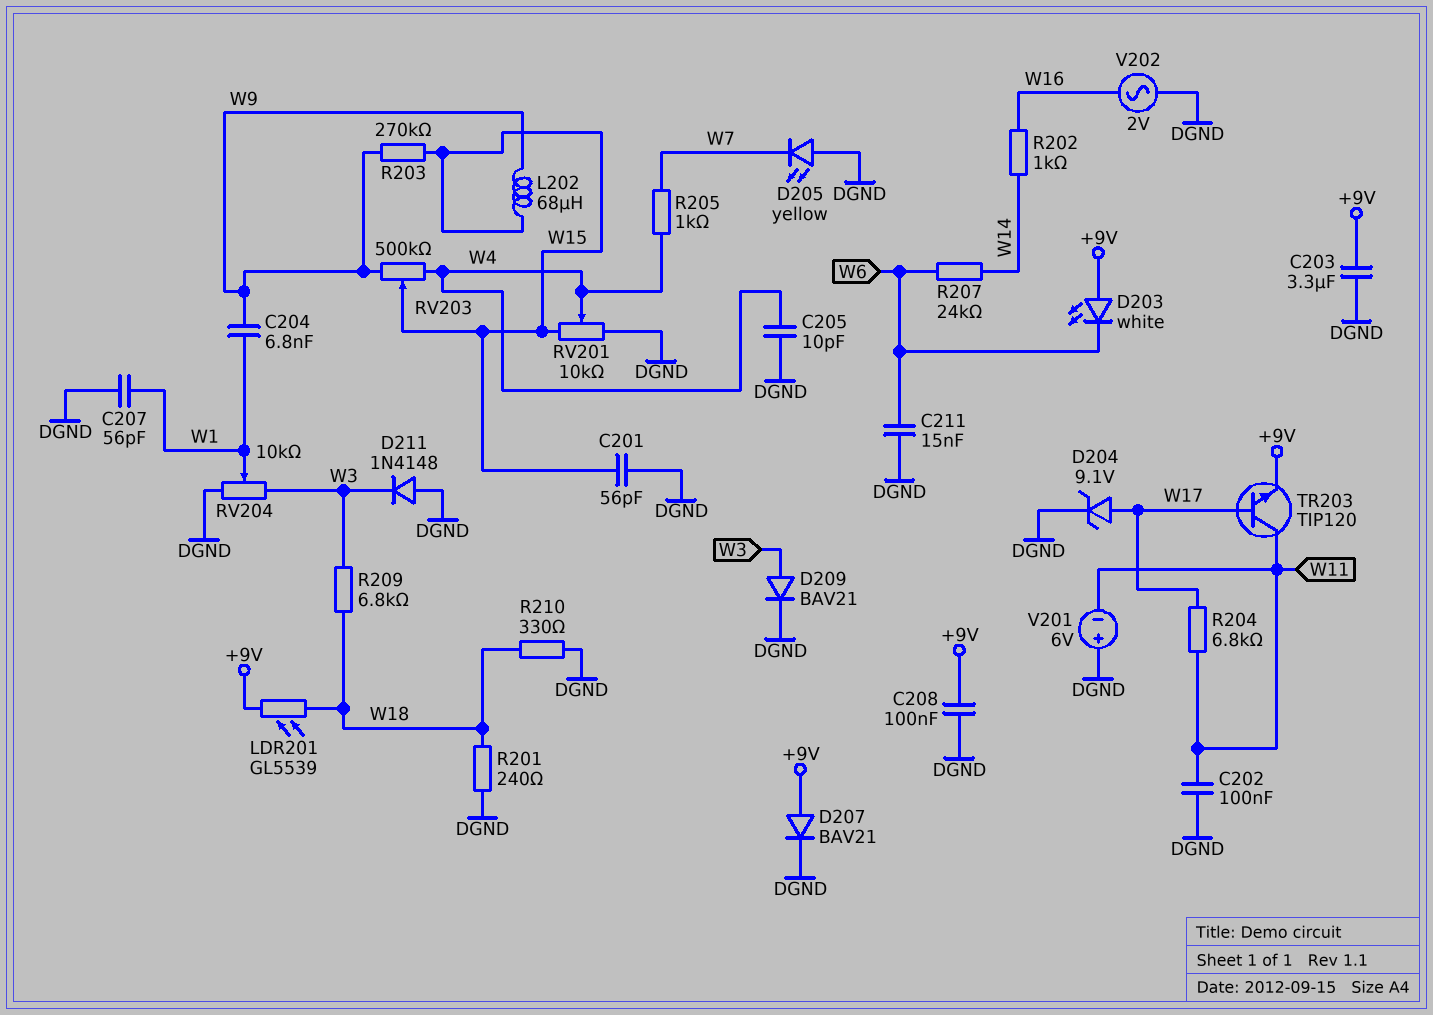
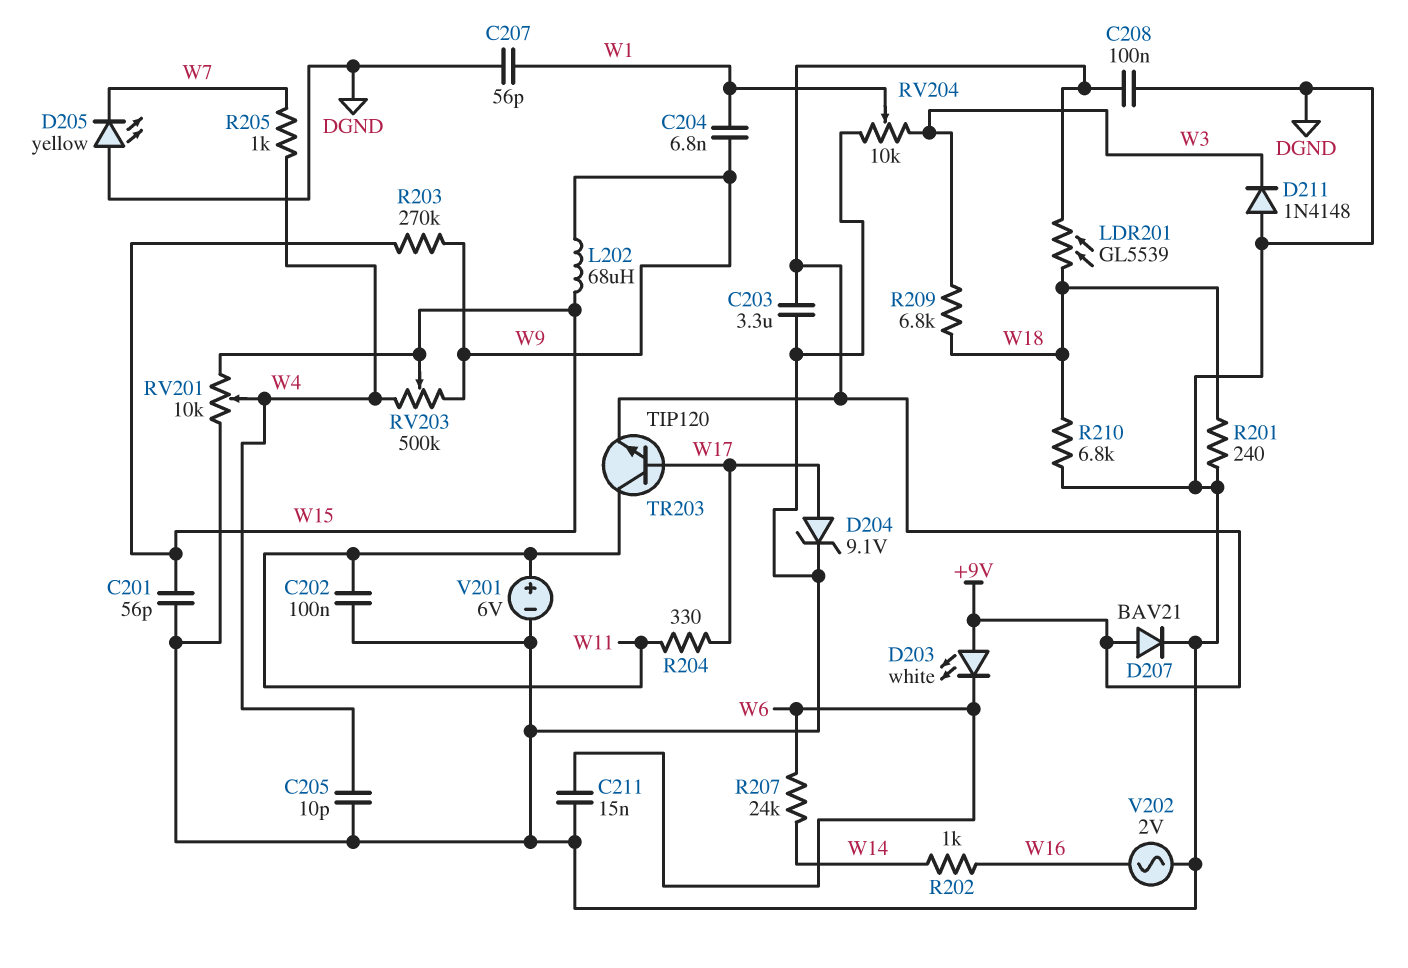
D209: diode BAV21 (A W3, K DGND) -> none
R204: 6.8k (W11, W17) -> 330 (W11, W17)
R210: 330 (DGND, W18) -> 6.8k (DGND, W18)
V201: 6V (plus DGND, minus W11) -> 6V (plus W11, minus DGND)

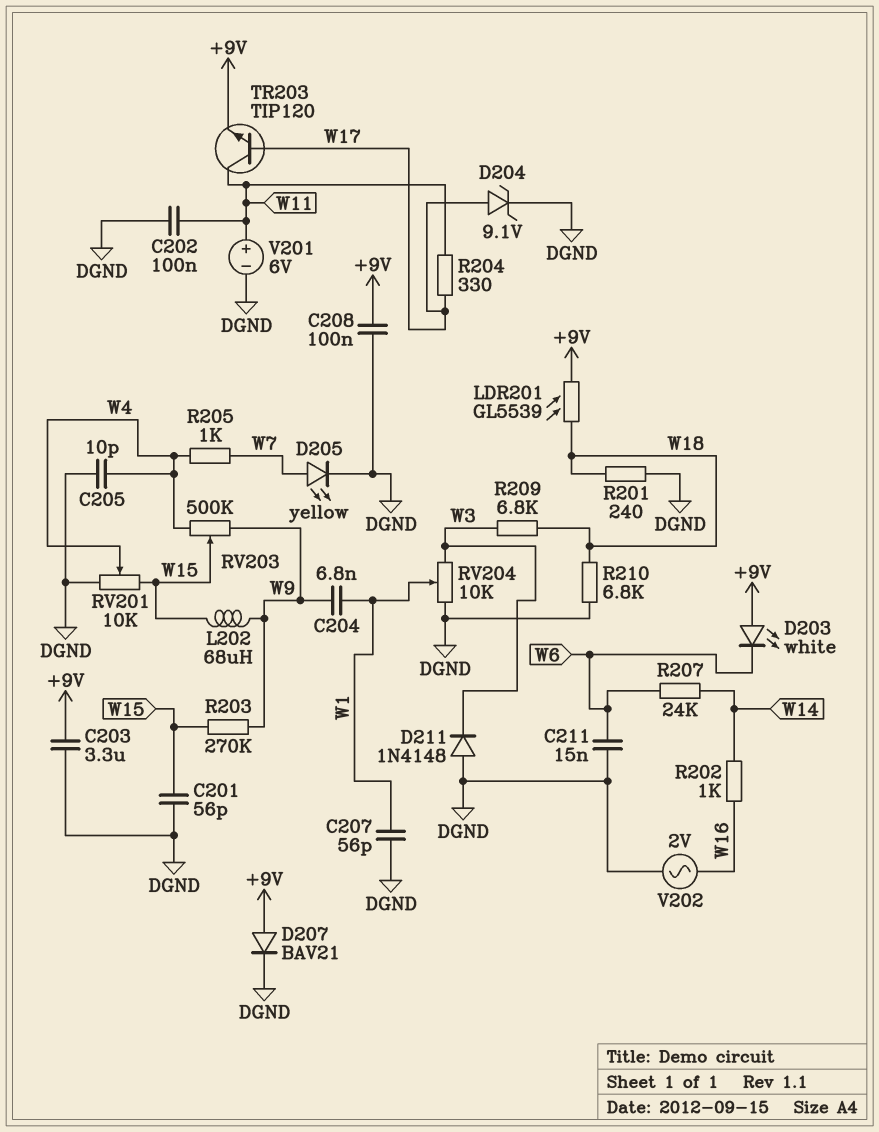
D205: LED yellow (A DGND, K W7) -> LED yellow (A W7, K DGND)

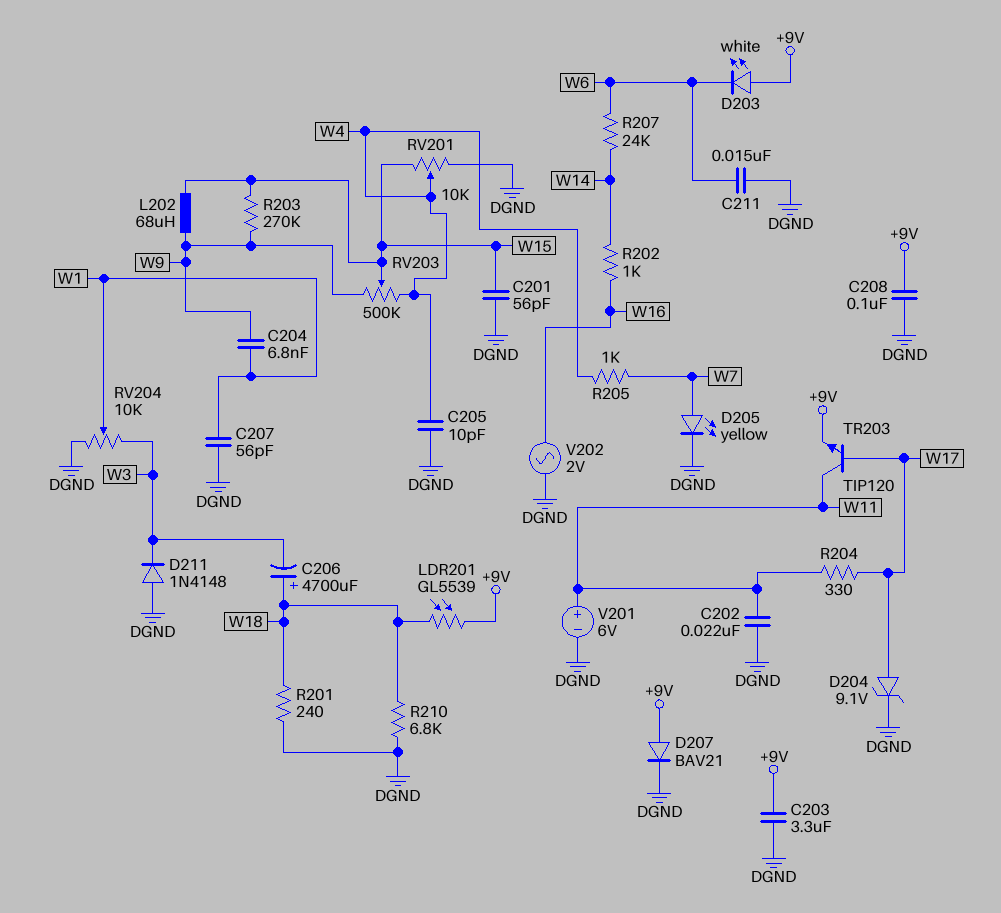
C202: 100nF (DGND, W11) -> 22nF (DGND, W11)
C206: none -> 4700uF (plus W18, minus W3)
R209: 6.8k (W3, W18) -> none

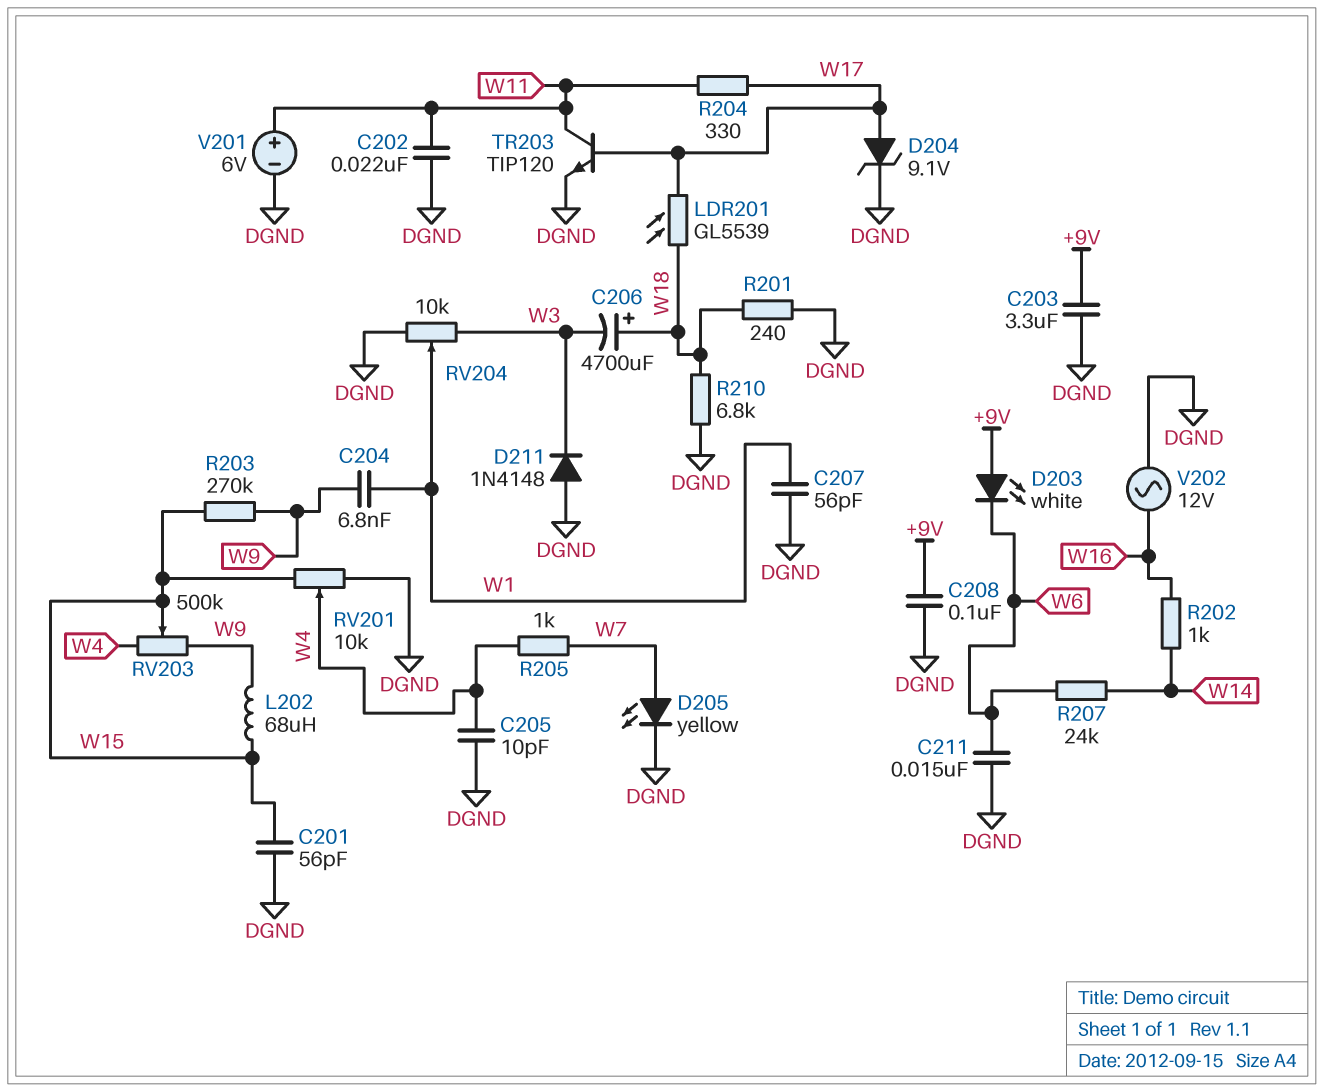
D207: diode BAV21 (A +9V, K DGND) -> none
LDR201: GL5539 (+9V, W18) -> GL5539 (W17, W18)
TR203: NPN TIP120 (B W17, C W11, E +9V) -> NPN TIP120 (B W17, C W11, E DGND)
V202: AC 2V (DGND, W16) -> AC 12V (DGND, W16)

